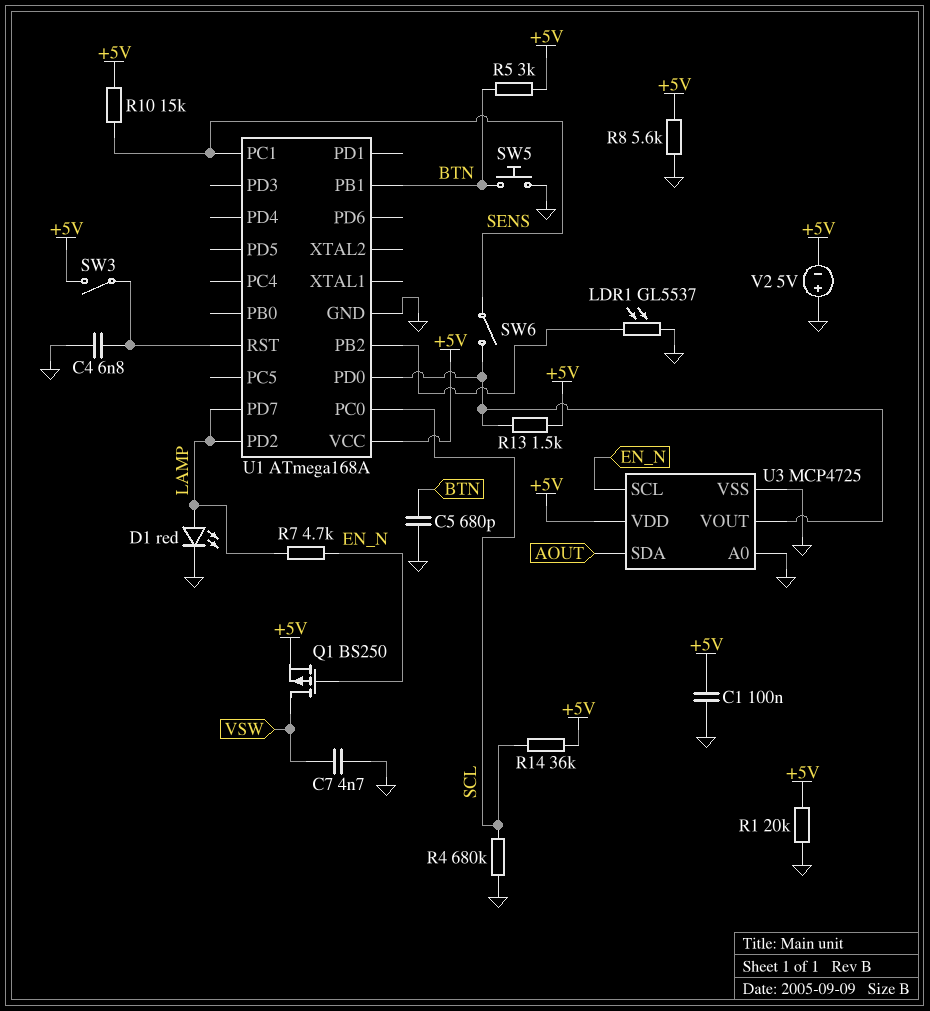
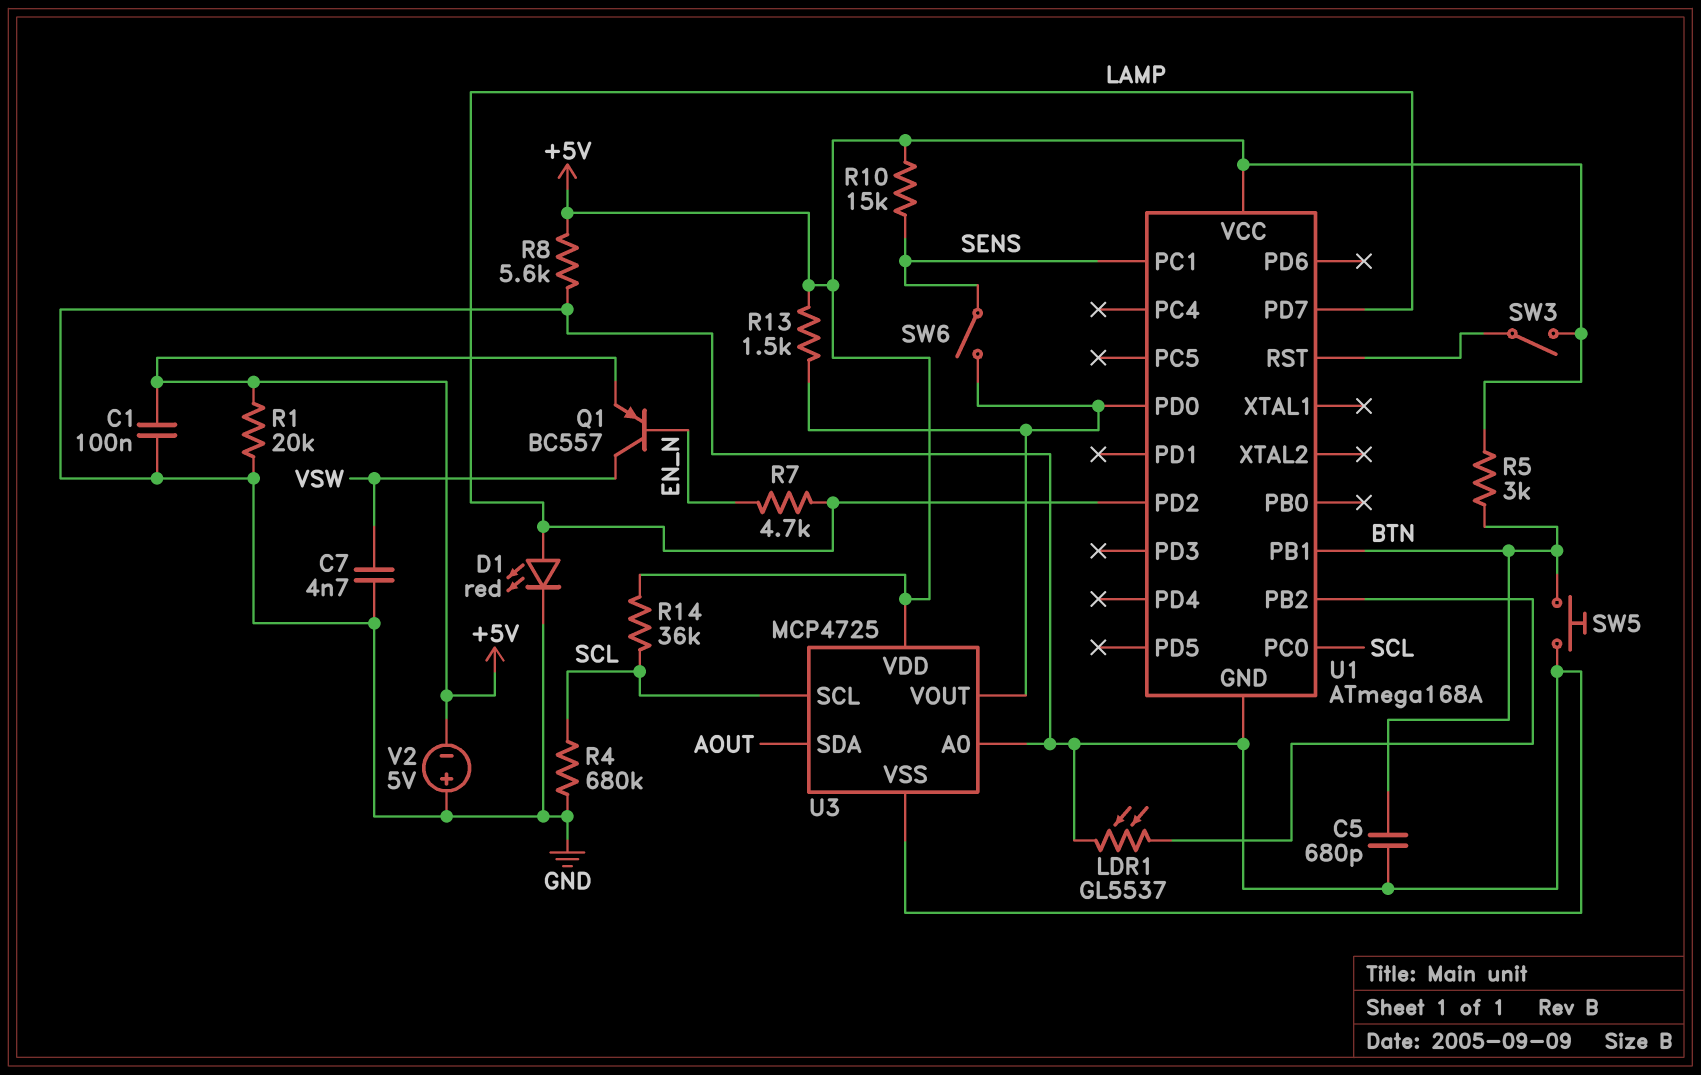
C4: 6.8nF (GND, U1/RST) -> none
Q1: PMOS BS250 (G EN_N, D VSW, S +5V) -> PNP BC557 (B EN_N, C VSW, E +5V)
U3 pin SCL: EN_N -> SCL

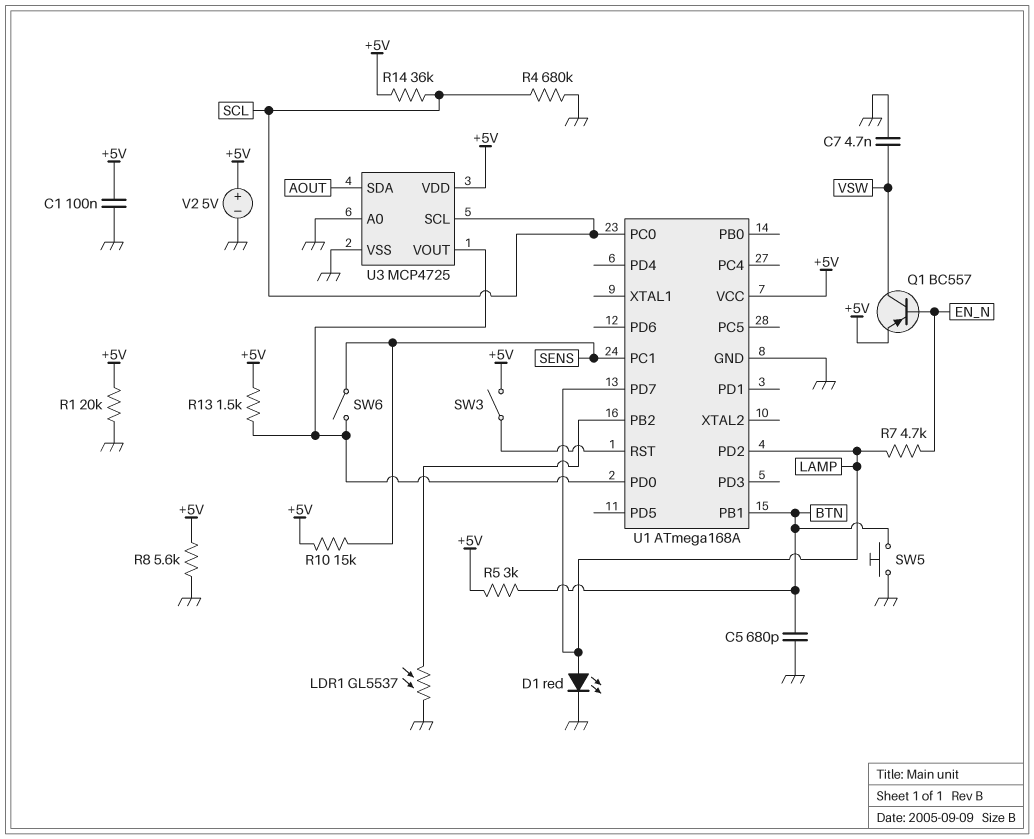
V2: 5V (plus GND, minus +5V) -> 5V (plus +5V, minus GND)

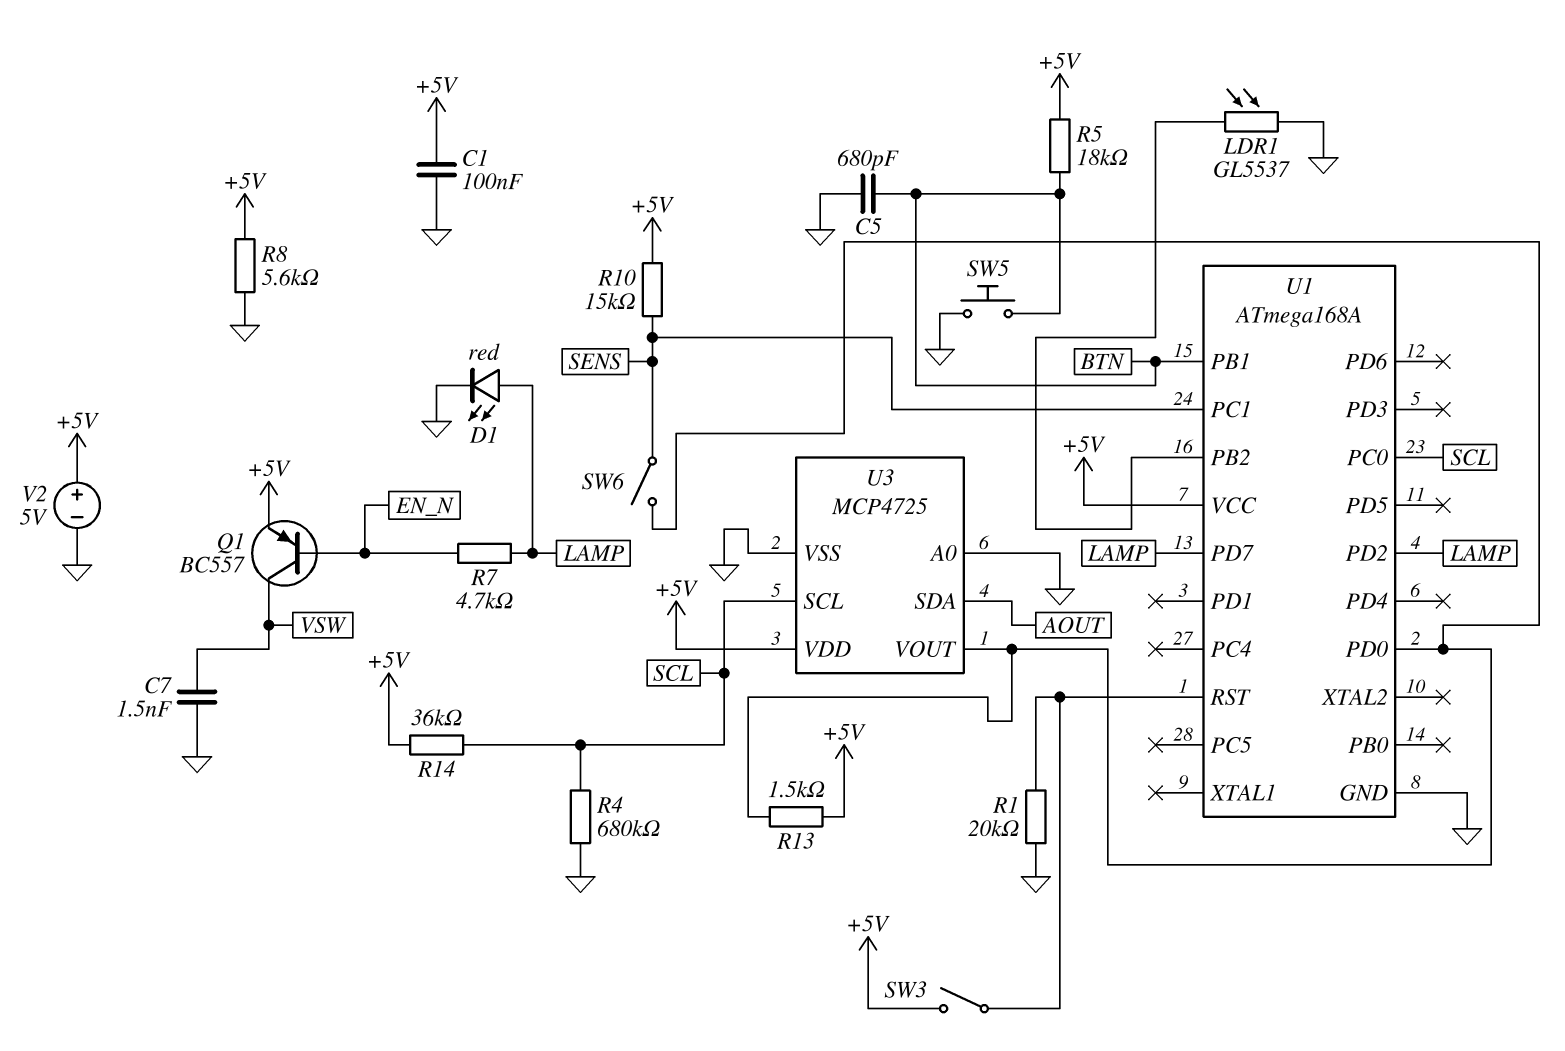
C7: 4.7nF (GND, VSW) -> 1.5nF (GND, VSW)
R1: 20k (+5V, GND) -> 20k (GND, U1/RST)
R5: 3k (+5V, BTN) -> 18k (+5V, BTN)

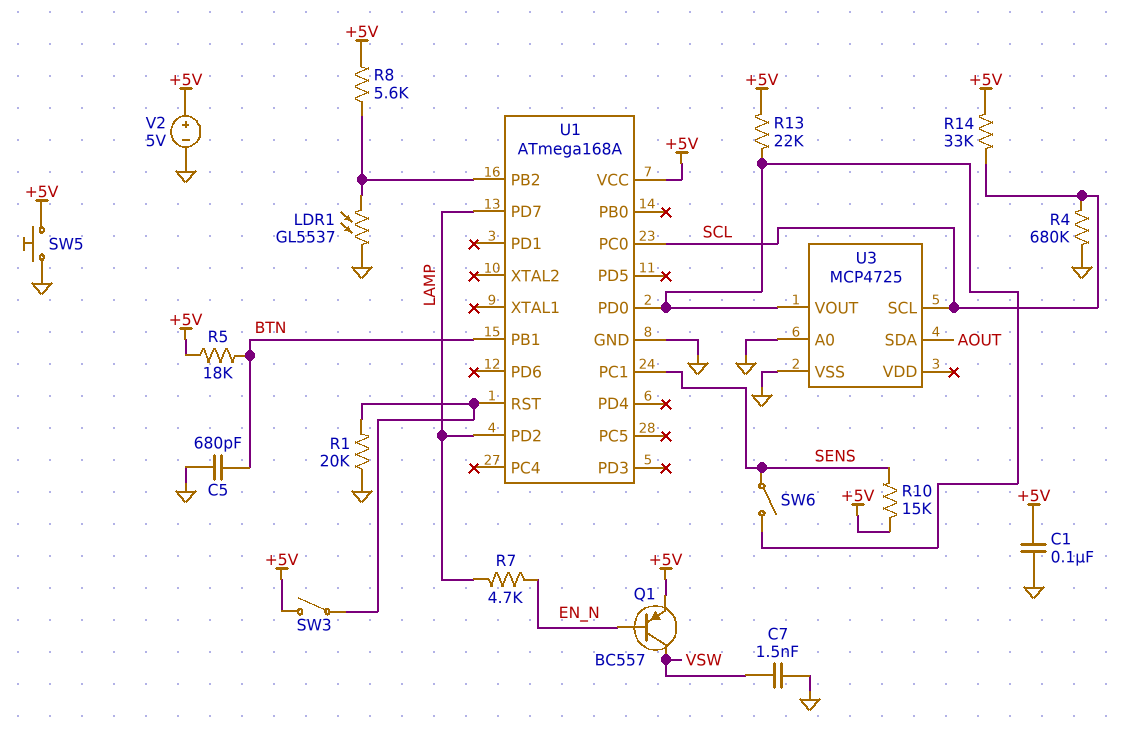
D1: LED red (A LAMP, K GND) -> none
R8: 5.6k (+5V, GND) -> 5.6k (+5V, U1/PB2)
R13: 1.5k (+5V, U1/PD0) -> 22k (+5V, U1/PD0)
R14: 36k (+5V, SCL) -> 33k (+5V, SCL)
SW5: button (BTN, GND) -> button (+5V, GND)
U3 pin VDD: +5V -> none

